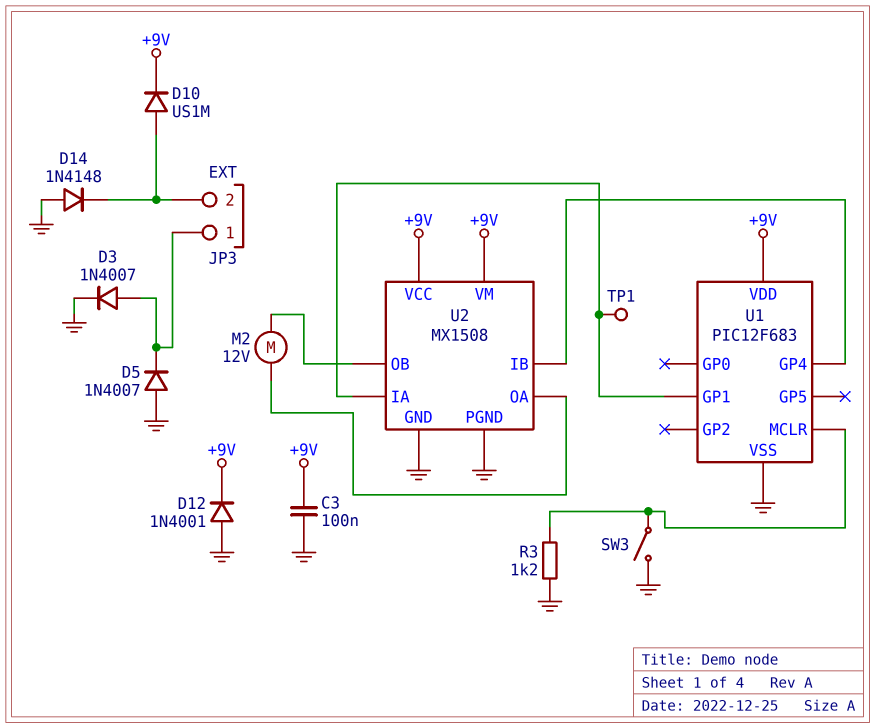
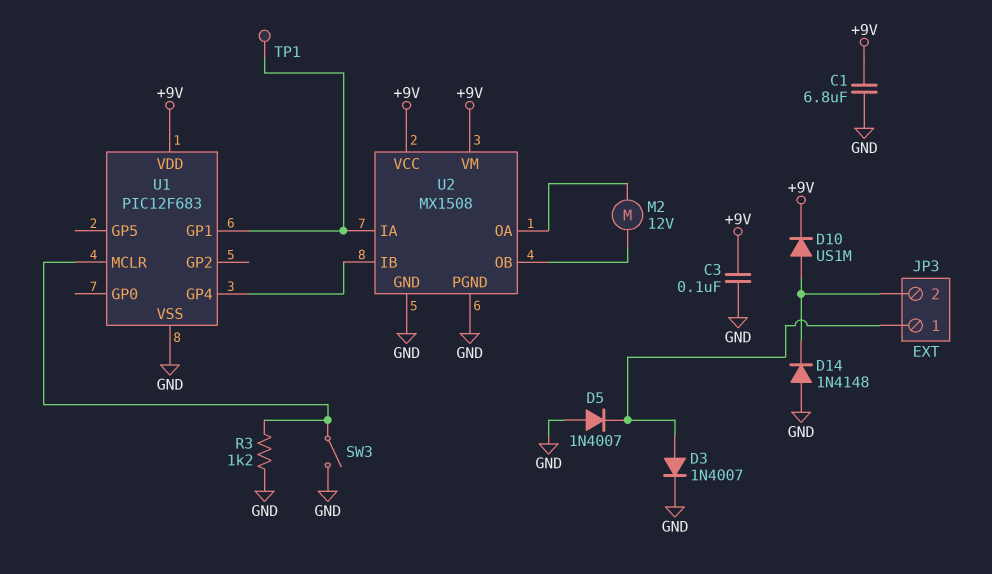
C1: none -> 6.8uF (+9V, GND)
D12: diode 1N4001 (A GND, K +9V) -> none

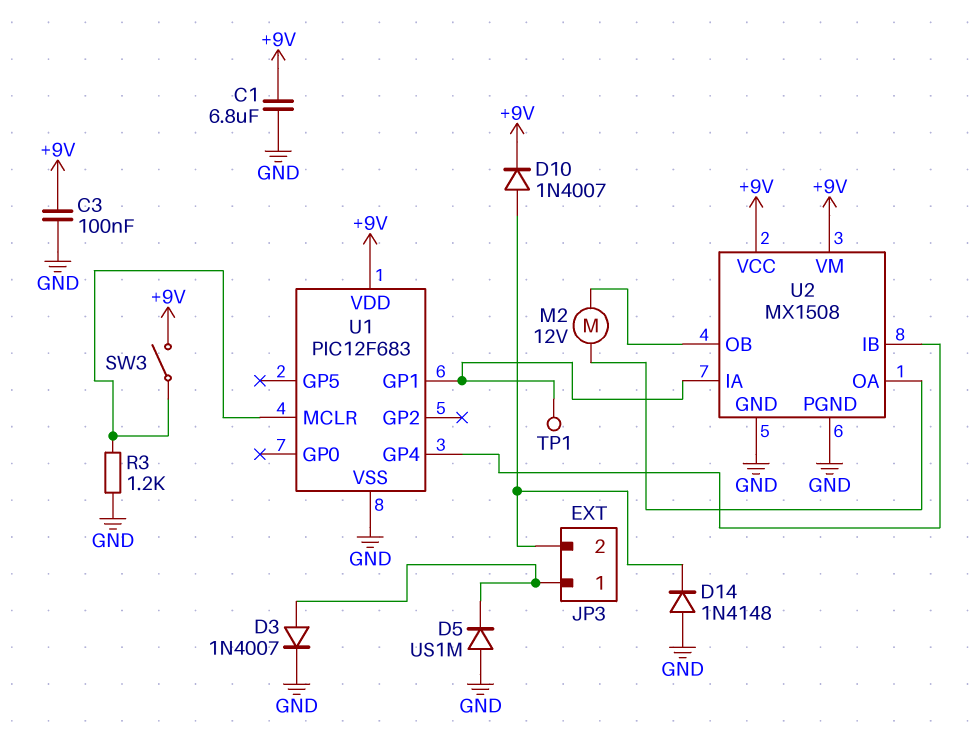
D5: diode 1N4007 (A GND, K JP3/1) -> diode US1M (A GND, K JP3/1)
D10: diode US1M (A JP3/2, K +9V) -> diode 1N4007 (A JP3/2, K +9V)
SW3: switch (GND, U1/MCLR) -> switch (+9V, U1/MCLR)

